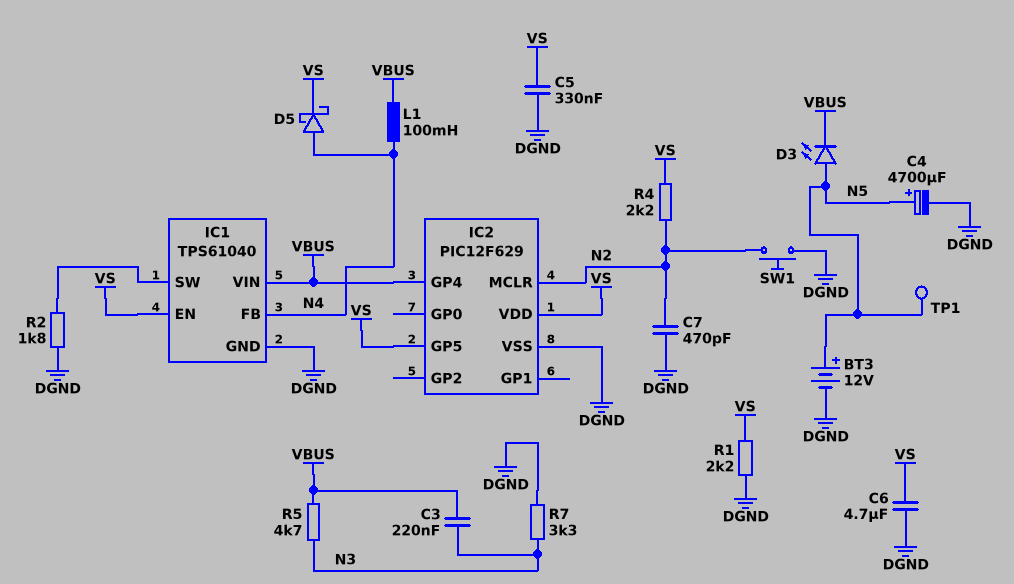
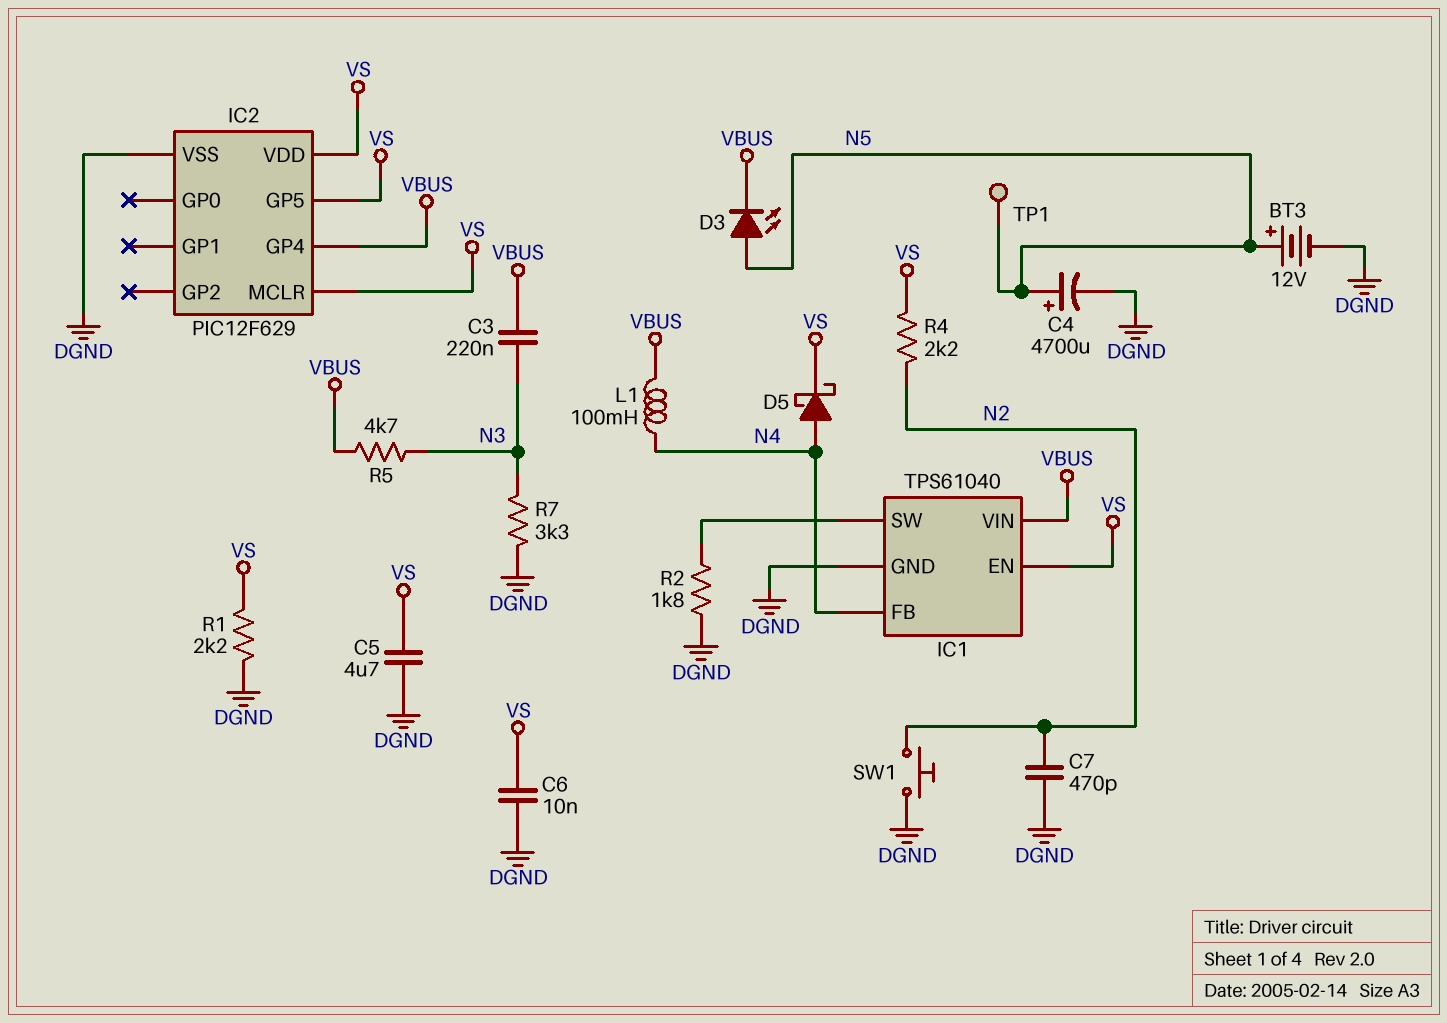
C5: 330nF (DGND, VS) -> 4.7uF (DGND, VS)
C6: 4.7uF (DGND, VS) -> 10nF (DGND, VS)
IC2 pin MCLR: N2 -> VS

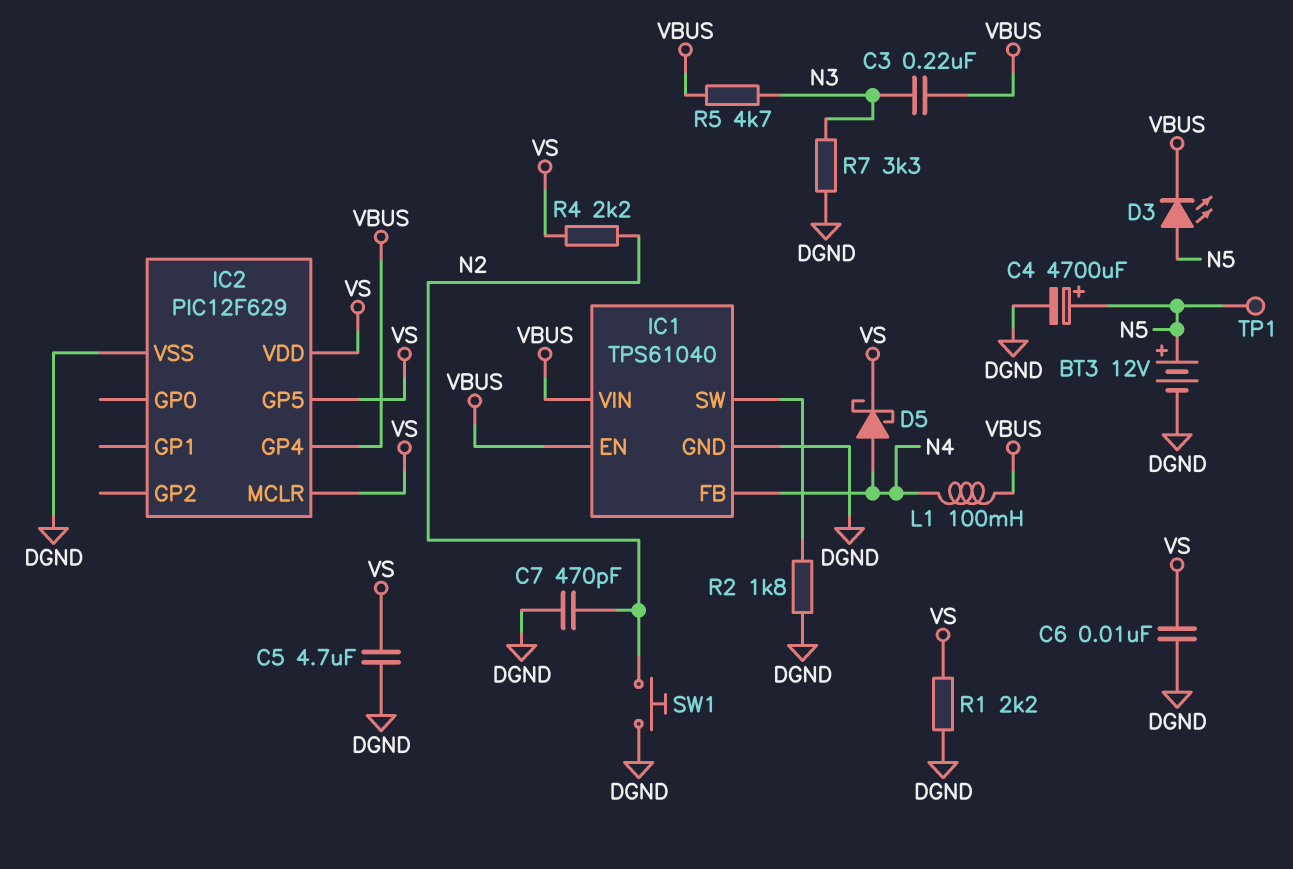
IC1 pin EN: VS -> VBUS

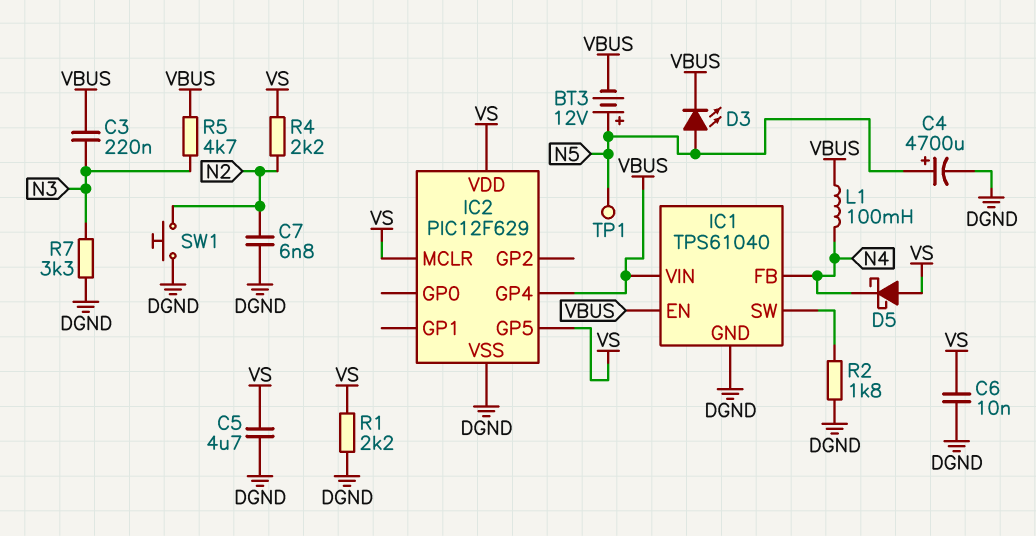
BT3: 12V (plus N5, minus DGND) -> 12V (plus N5, minus VBUS)
C7: 470pF (DGND, N2) -> 6.8nF (DGND, N2)
D5: schottky (A N4, K VS) -> schottky (A VS, K N4)

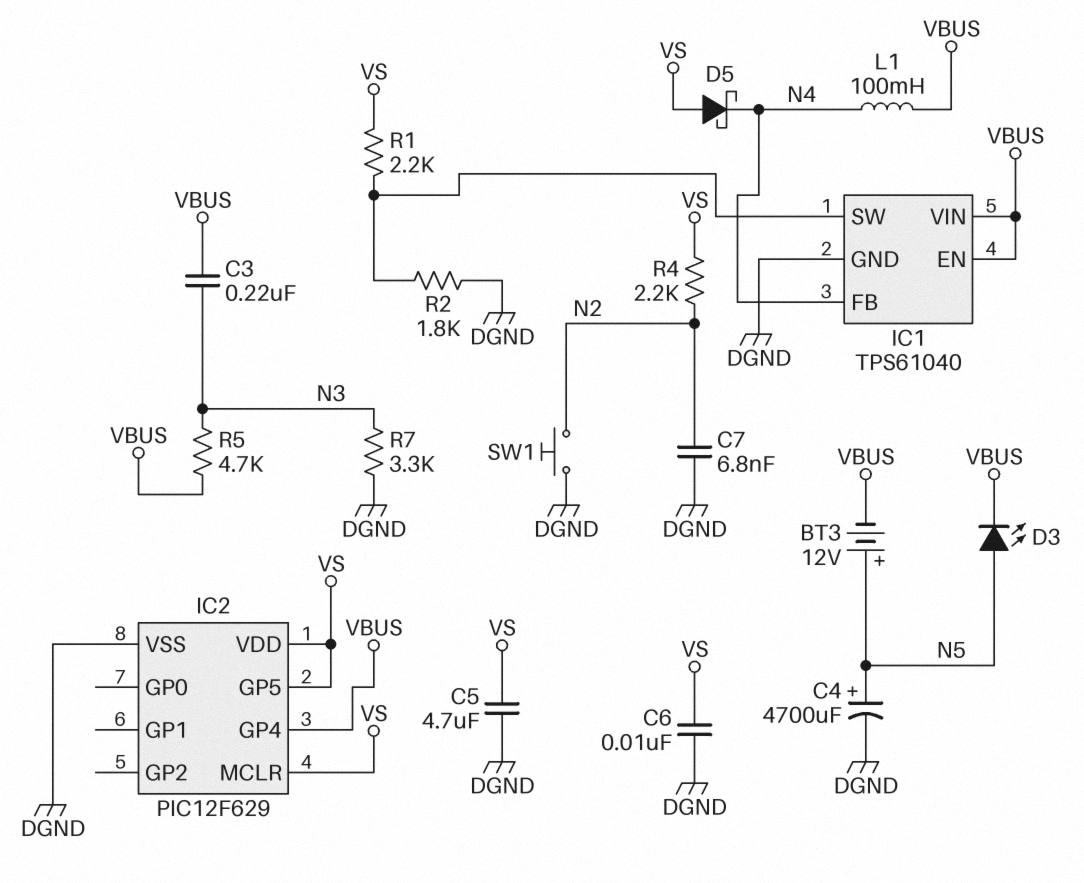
R1: 2.2k (DGND, VS) -> 2.2k (IC1/SW, VS)
TP1: test point (N5) -> none

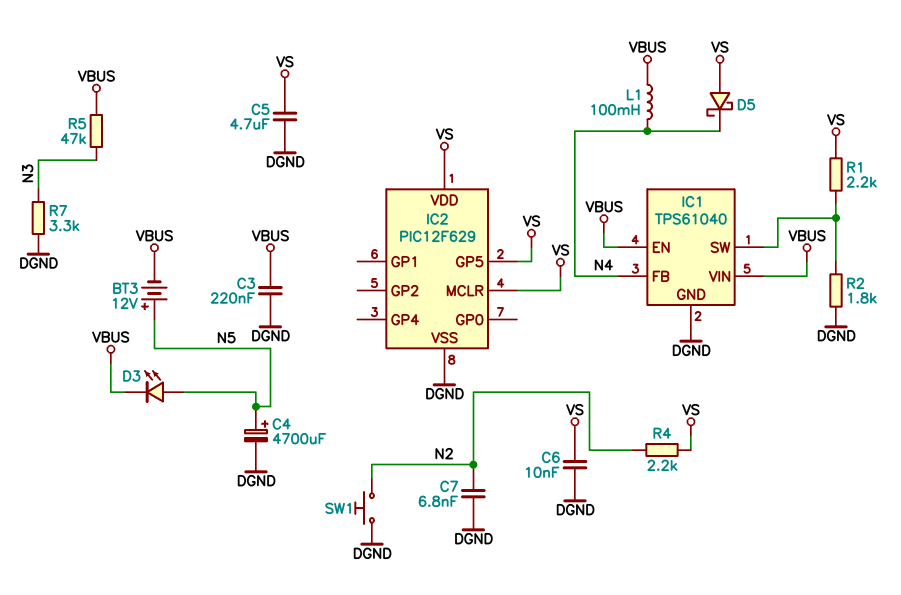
C3: 220nF (N3, VBUS) -> 220nF (DGND, VBUS)
IC2 pin GP4: VBUS -> none
R5: 4.7k (N3, VBUS) -> 47k (N3, VBUS)

